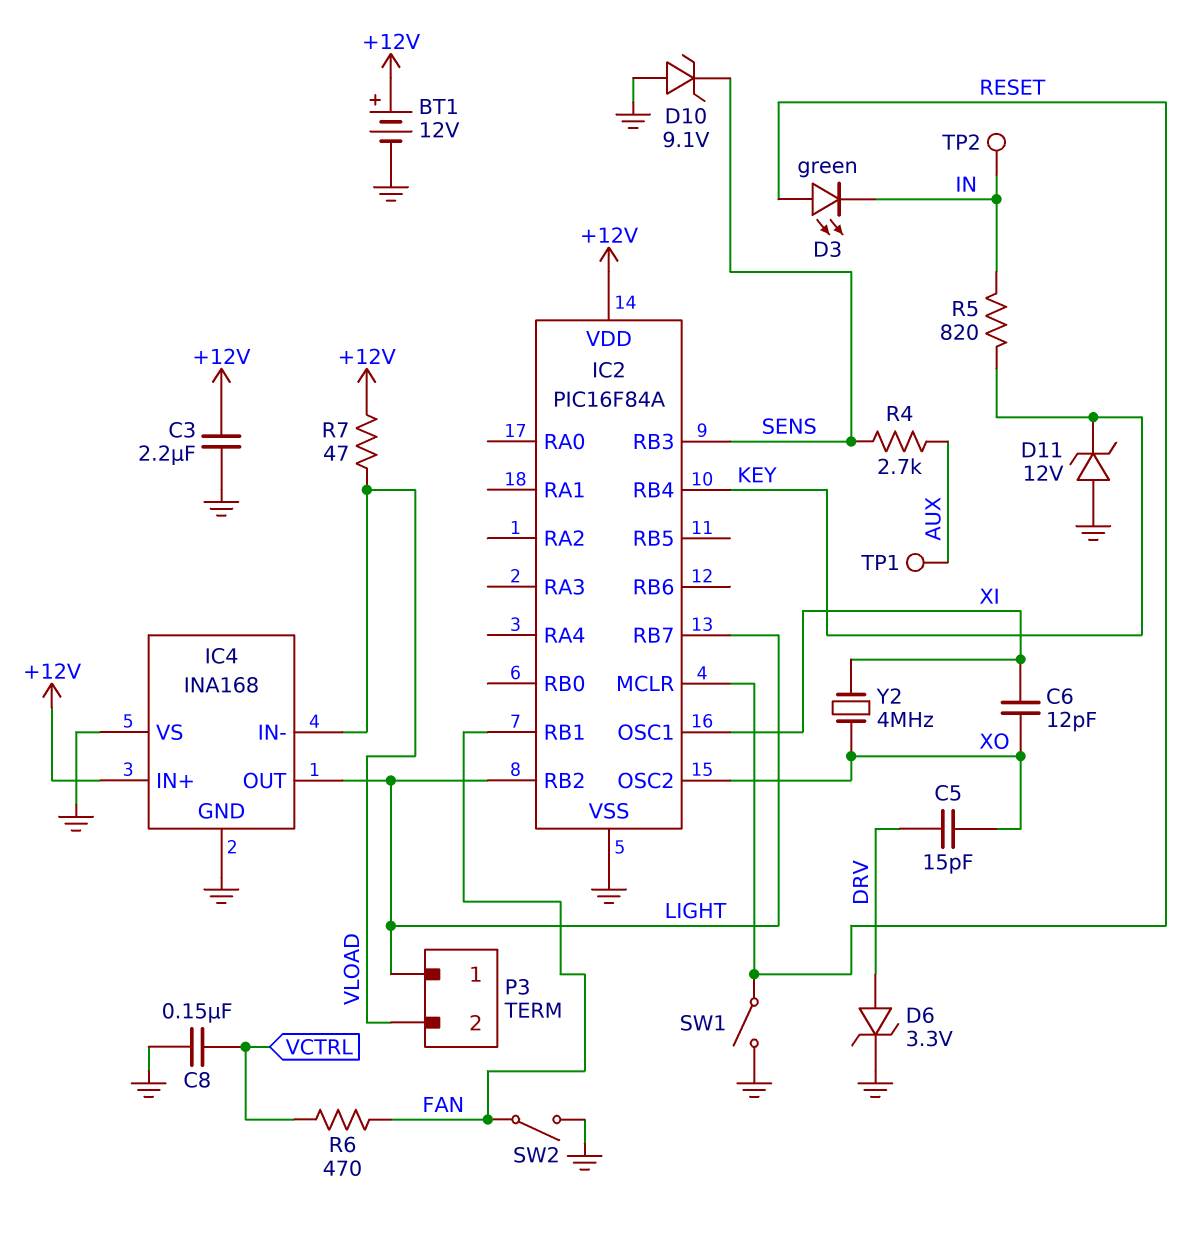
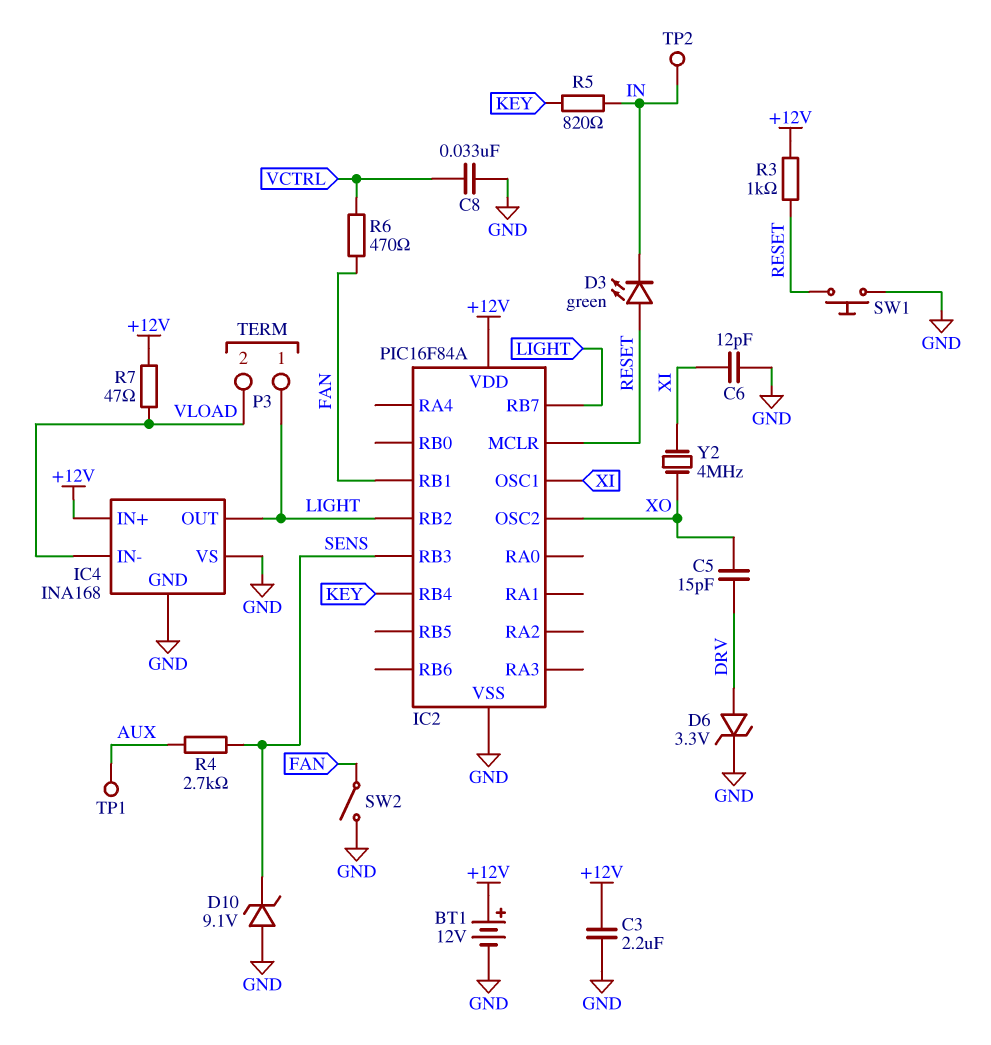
C6: 12pF (XI, XO) -> 12pF (GND, XI)
C8: 150nF (GND, VCTRL) -> 33nF (GND, VCTRL)
D11: zener 12V (A GND, K KEY) -> none
R3: none -> 1k (+12V, RESET)
SW1: switch (GND, RESET) -> button (GND, RESET)

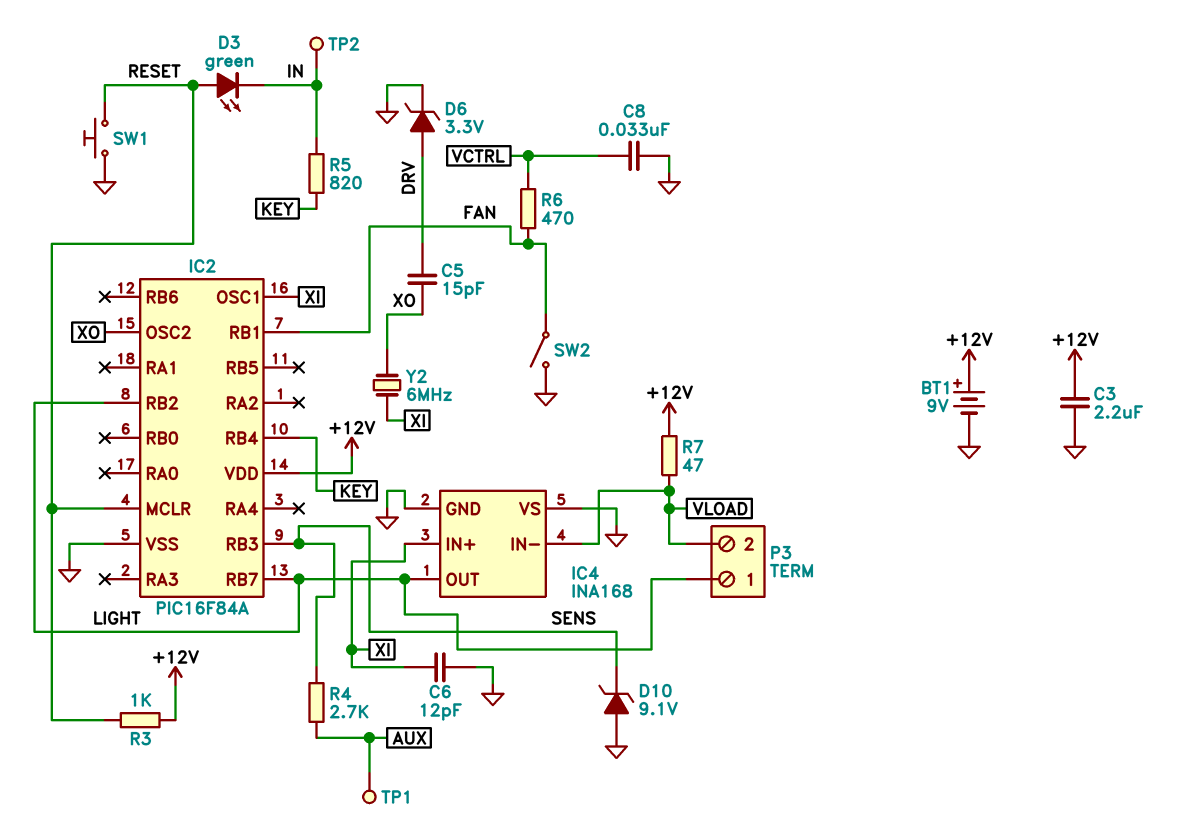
BT1: 12V (plus +12V, minus GND) -> 9V (plus +12V, minus GND)
IC4 pin IN+: +12V -> XI
Y2: 4MHz (XI, XO) -> 6MHz (XI, XO)

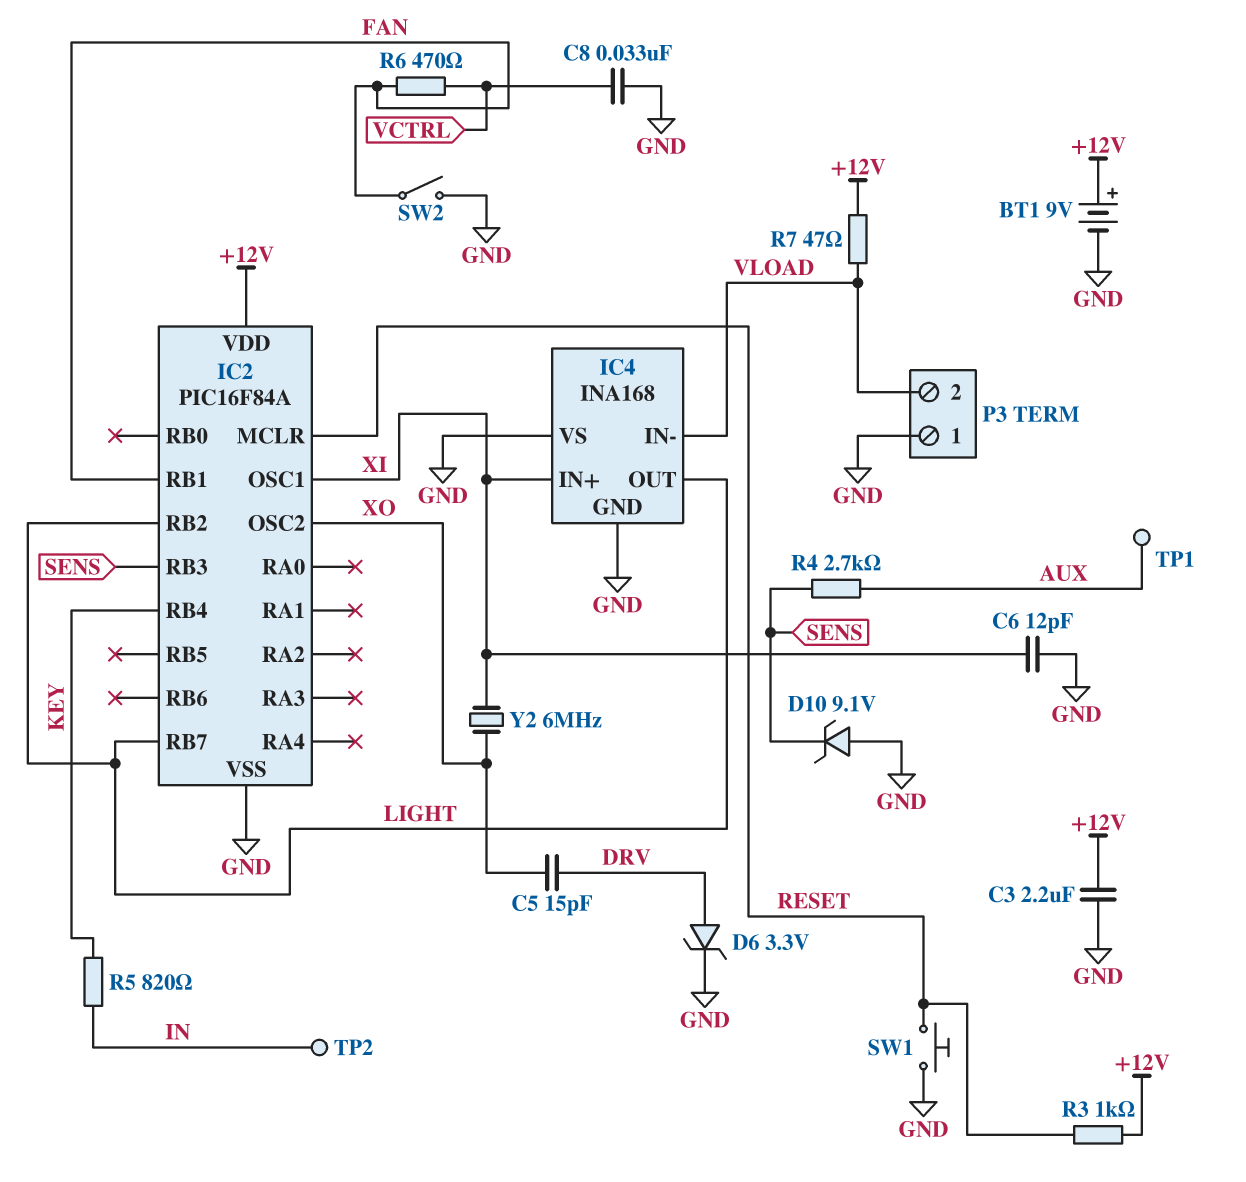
D3: LED green (A RESET, K IN) -> none
P3 pin 1: LIGHT -> GND

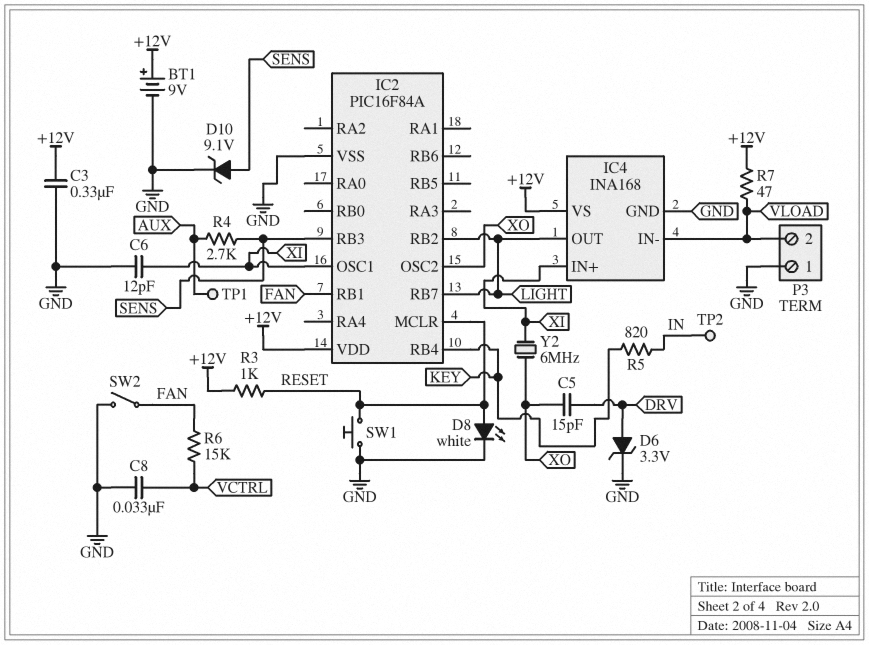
C3: 2.2uF (+12V, GND) -> 330nF (+12V, GND)
D8: none -> LED white (A RESET, K GND)
D10: zener 9.1V (A GND, K SENS) -> zener 9.1V (A SENS, K GND)
IC4 pin VS: GND -> +12V
R6: 470 (FAN, VCTRL) -> 15k (FAN, VCTRL)

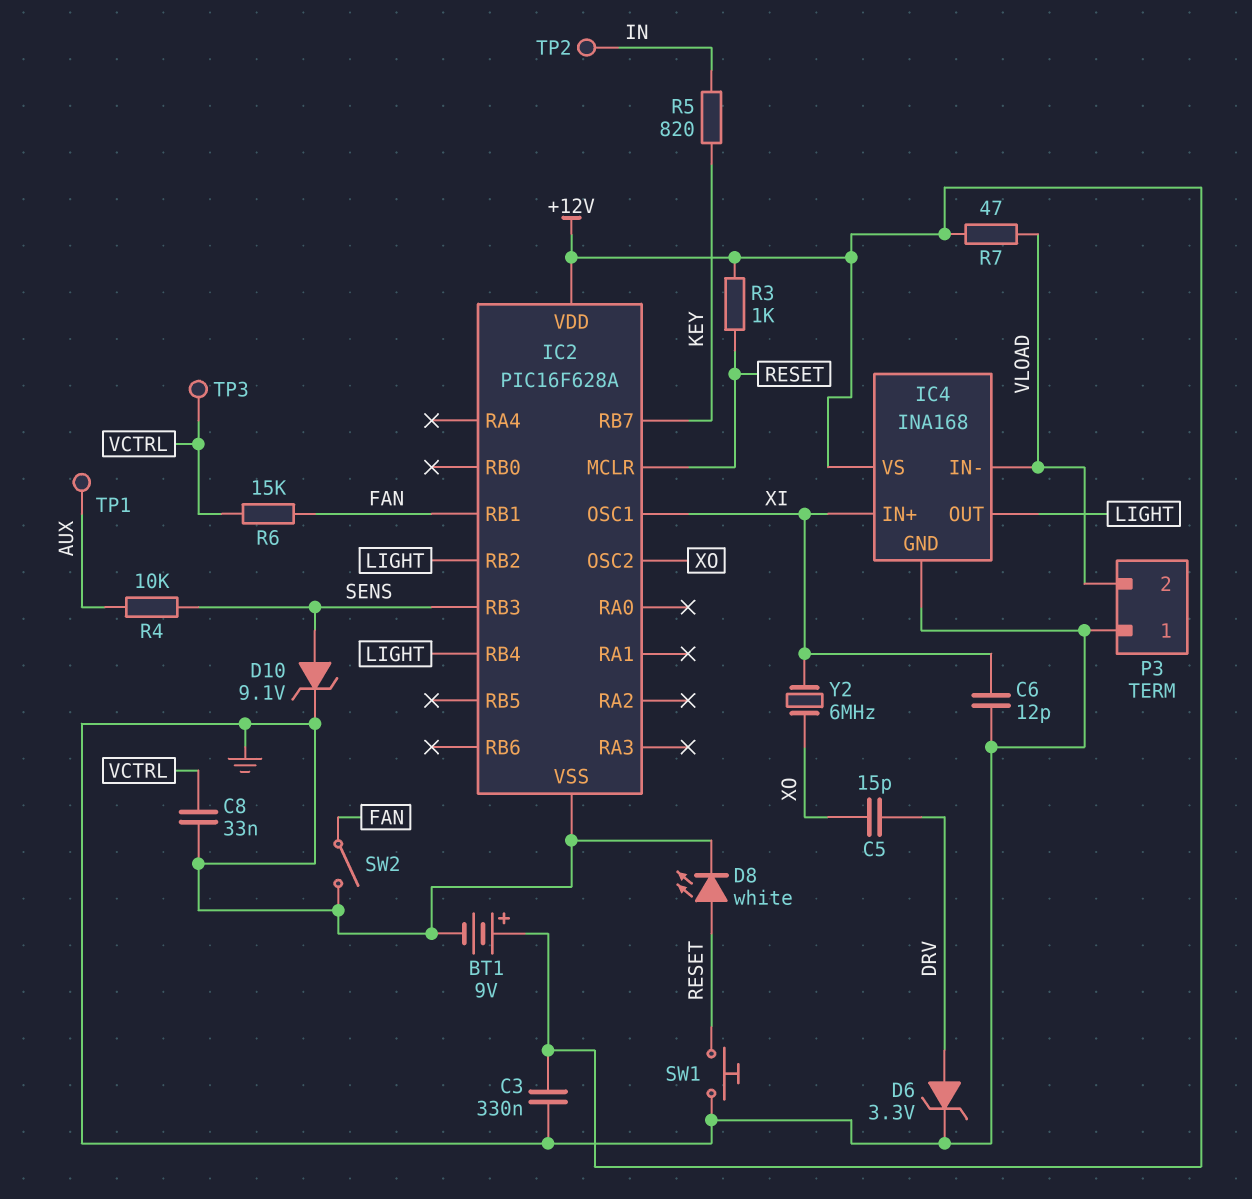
IC2: PIC16F84A -> PIC16F628A
IC2 pin RB4: KEY -> LIGHT
IC2 pin RB7: LIGHT -> KEY
R4: 2.7k (AUX, SENS) -> 10k (AUX, SENS)
TP3: none -> test point (VCTRL)

